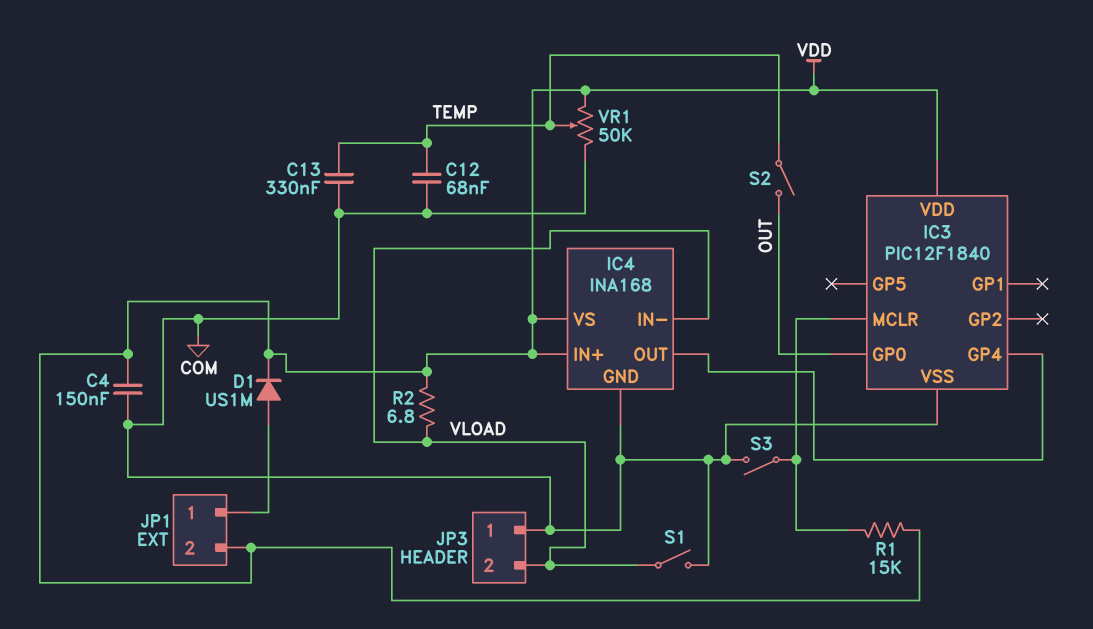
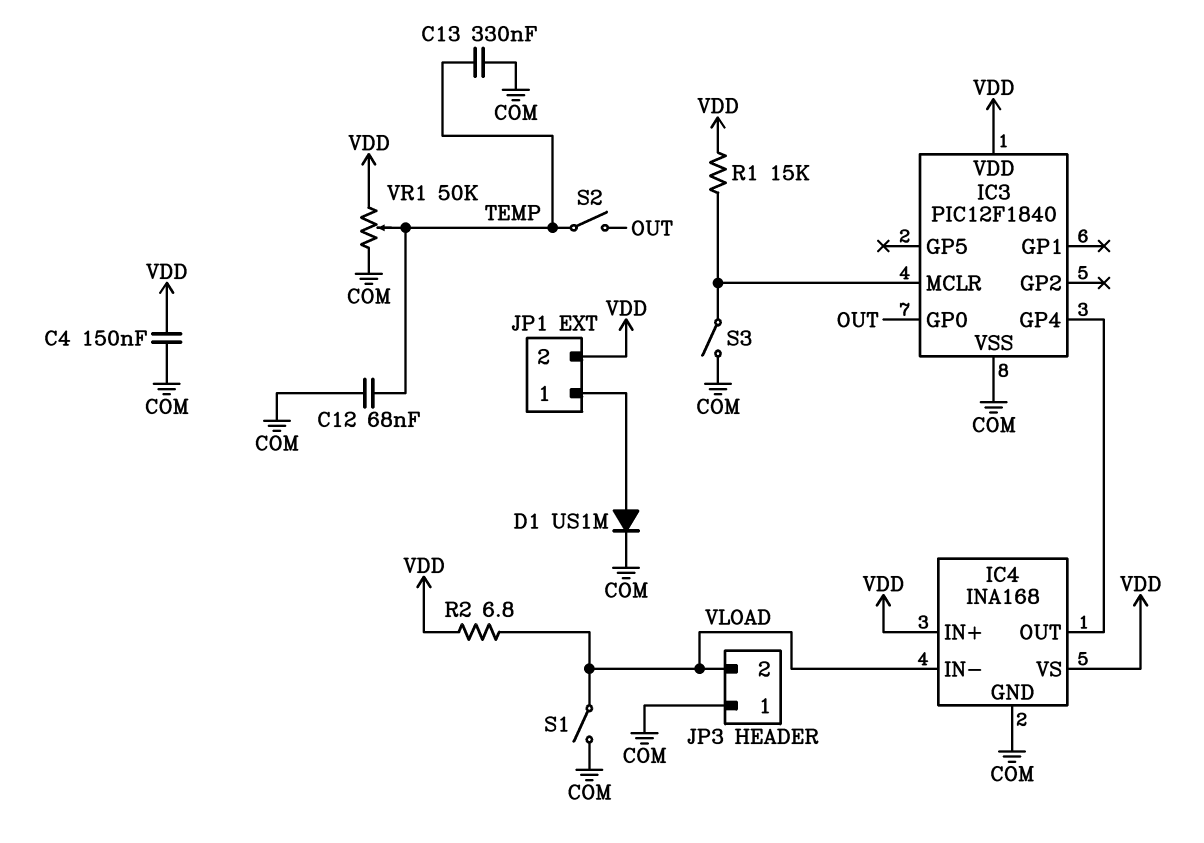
D1: diode US1M (A JP1/1, K VDD) -> diode US1M (A JP1/1, K COM)

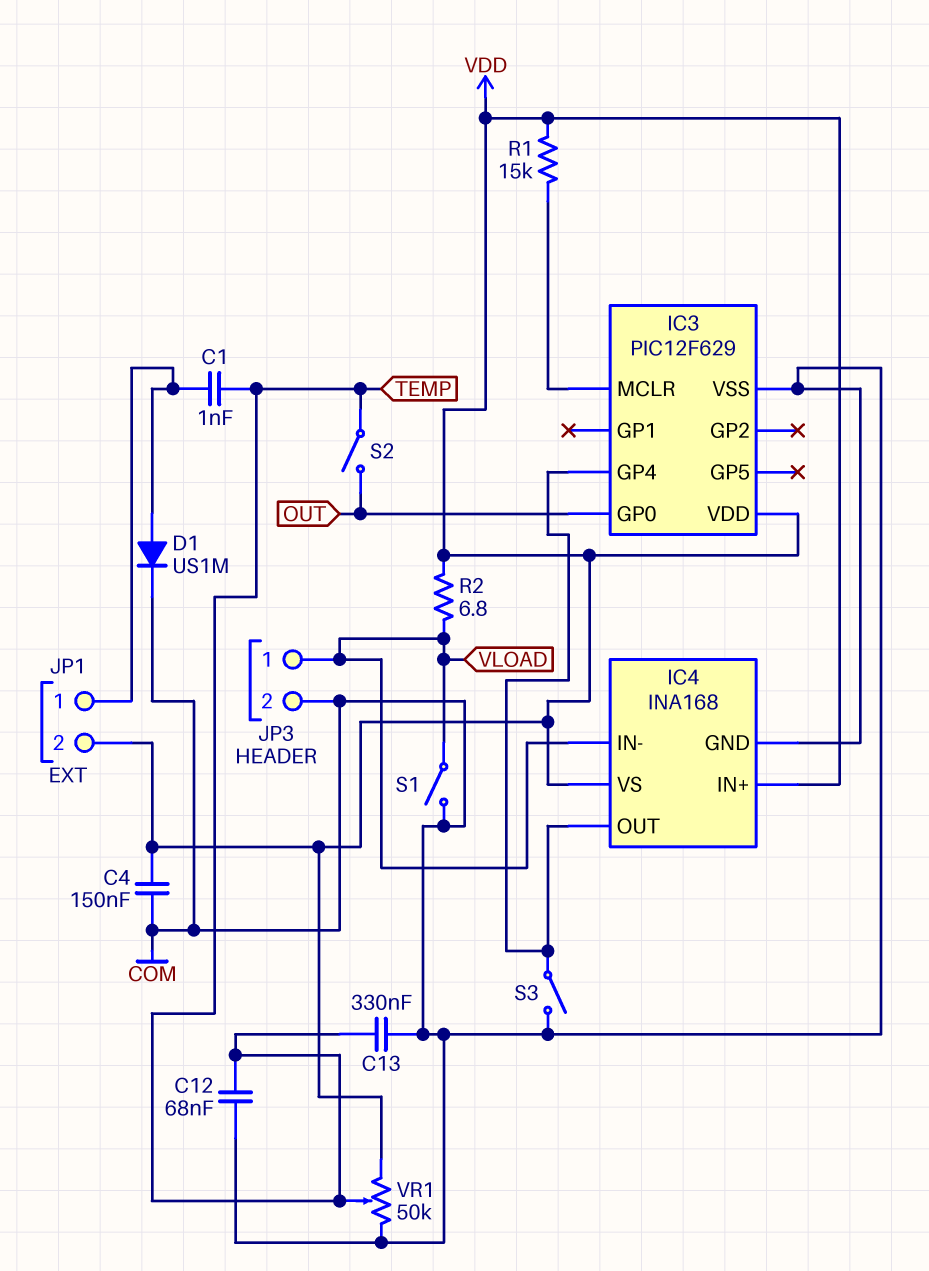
C1: none -> 1nF (JP1/1, TEMP)
IC3: PIC12F1840 -> PIC12F629
JP3 pin 1: COM -> VLOAD
JP3 pin 2: VLOAD -> COM
S3: switch (COM, IC3/MCLR) -> switch (COM, IC3/GP4)

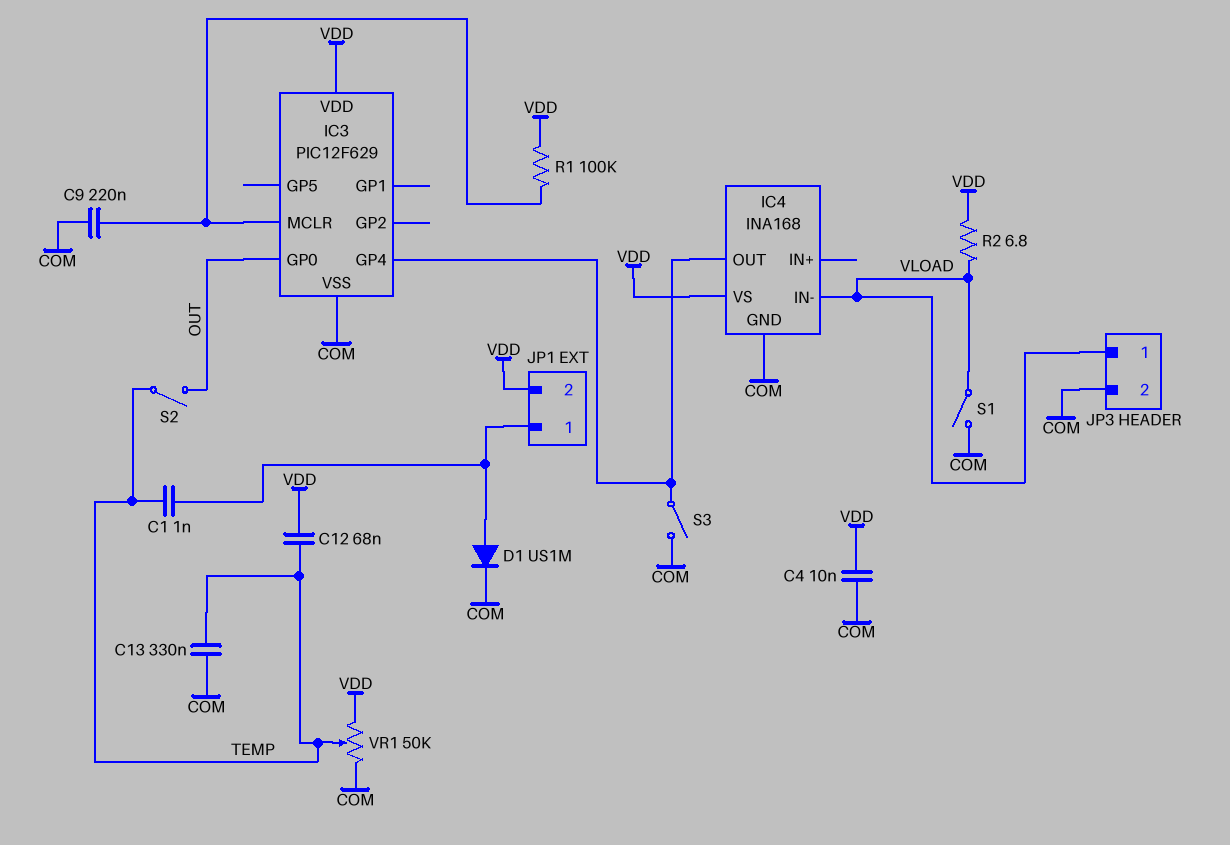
C4: 150nF (COM, VDD) -> 10nF (COM, VDD)
C9: none -> 220nF (COM, IC3/MCLR)
C12: 68nF (COM, TEMP) -> 68nF (TEMP, VDD)
IC4 pin IN+: VDD -> none
R1: 15k (IC3/MCLR, VDD) -> 100k (IC3/MCLR, VDD)

